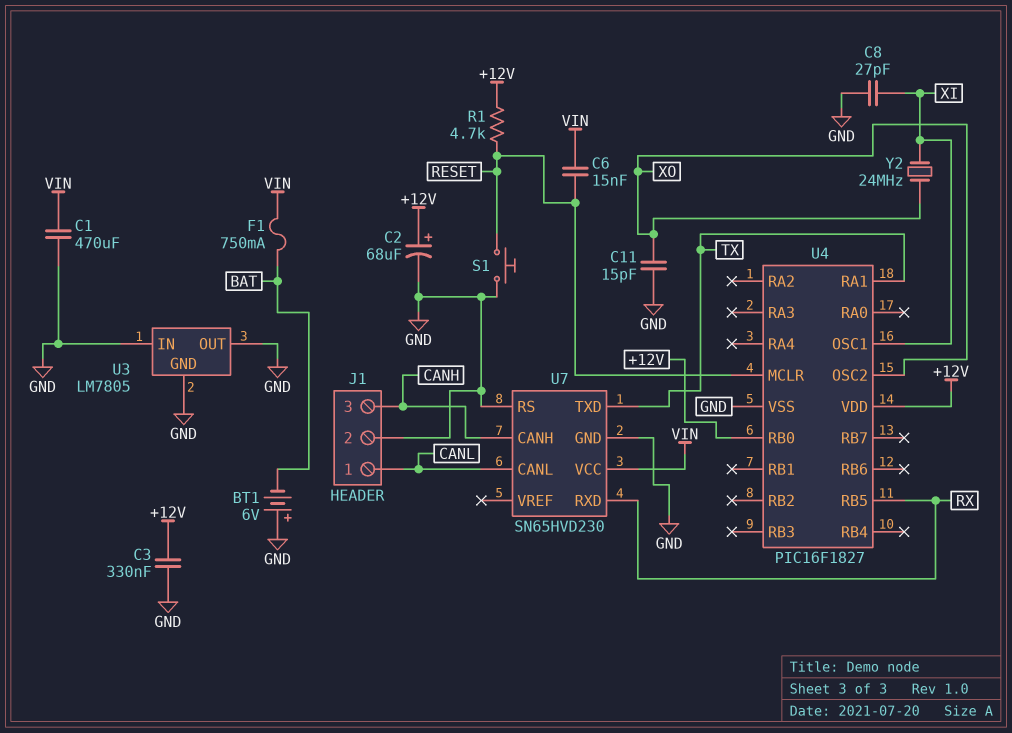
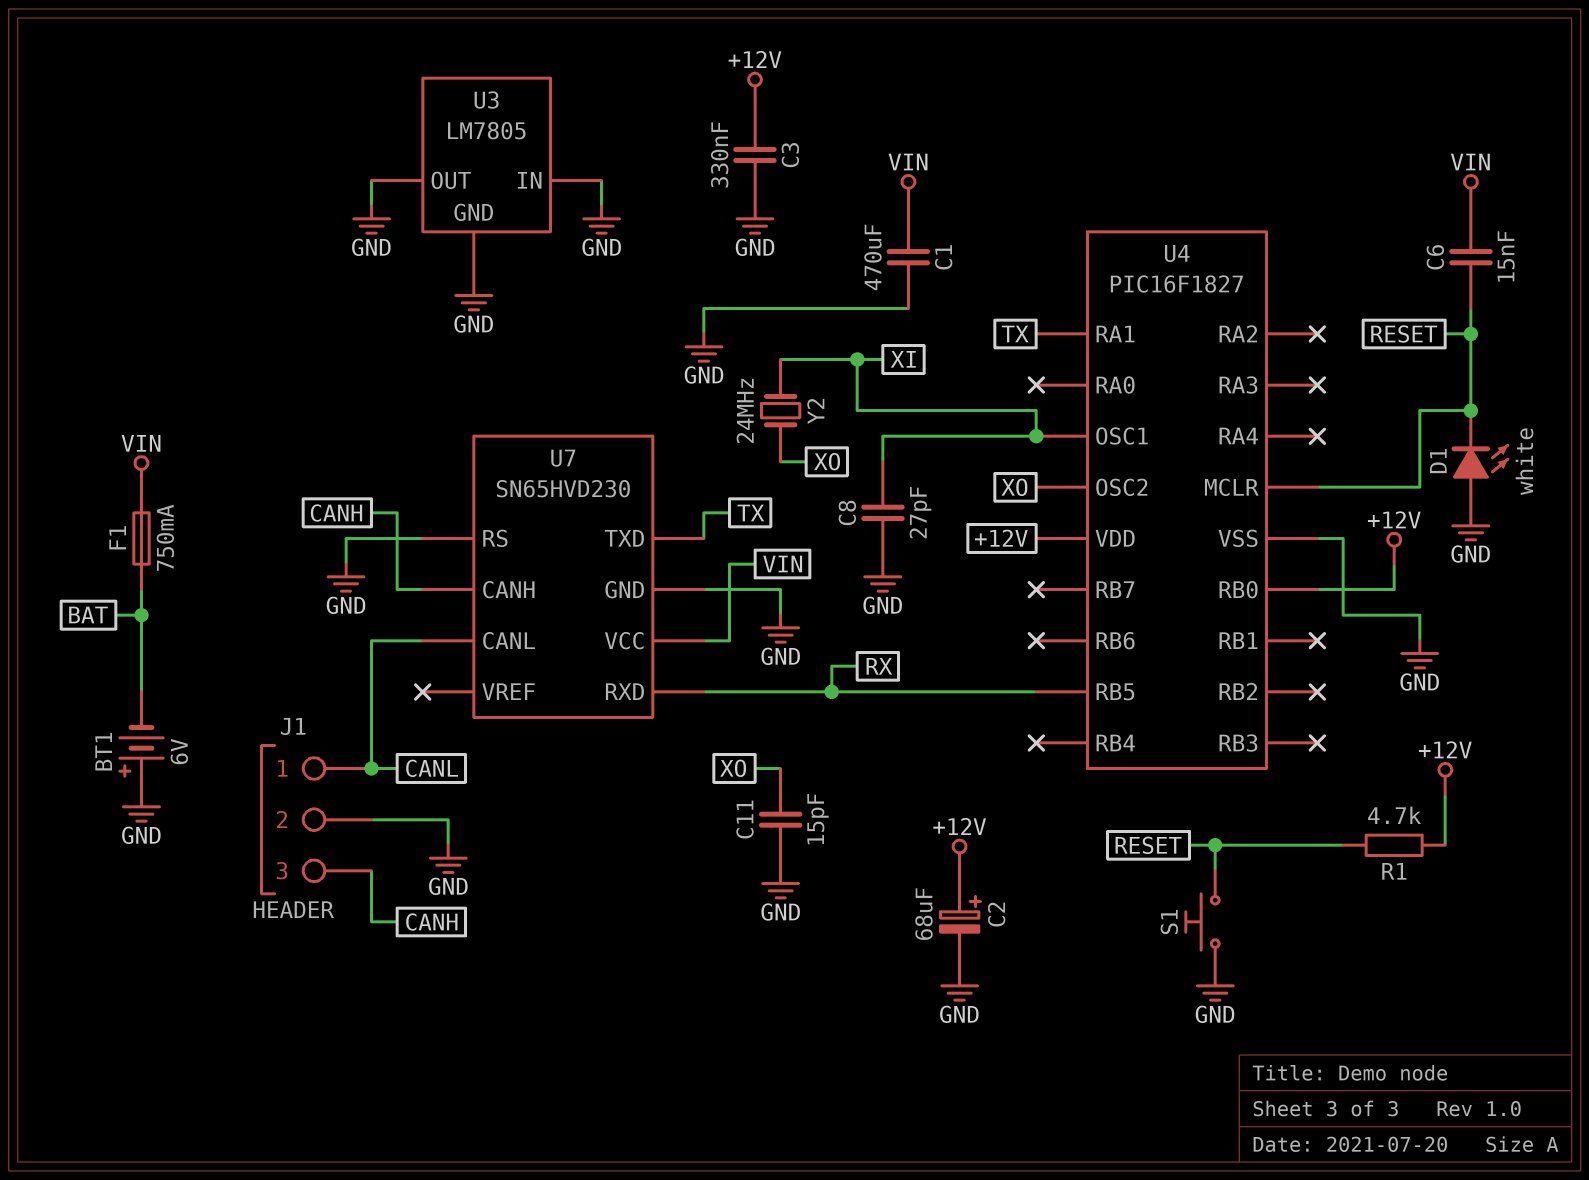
D1: none -> LED white (A GND, K RESET)

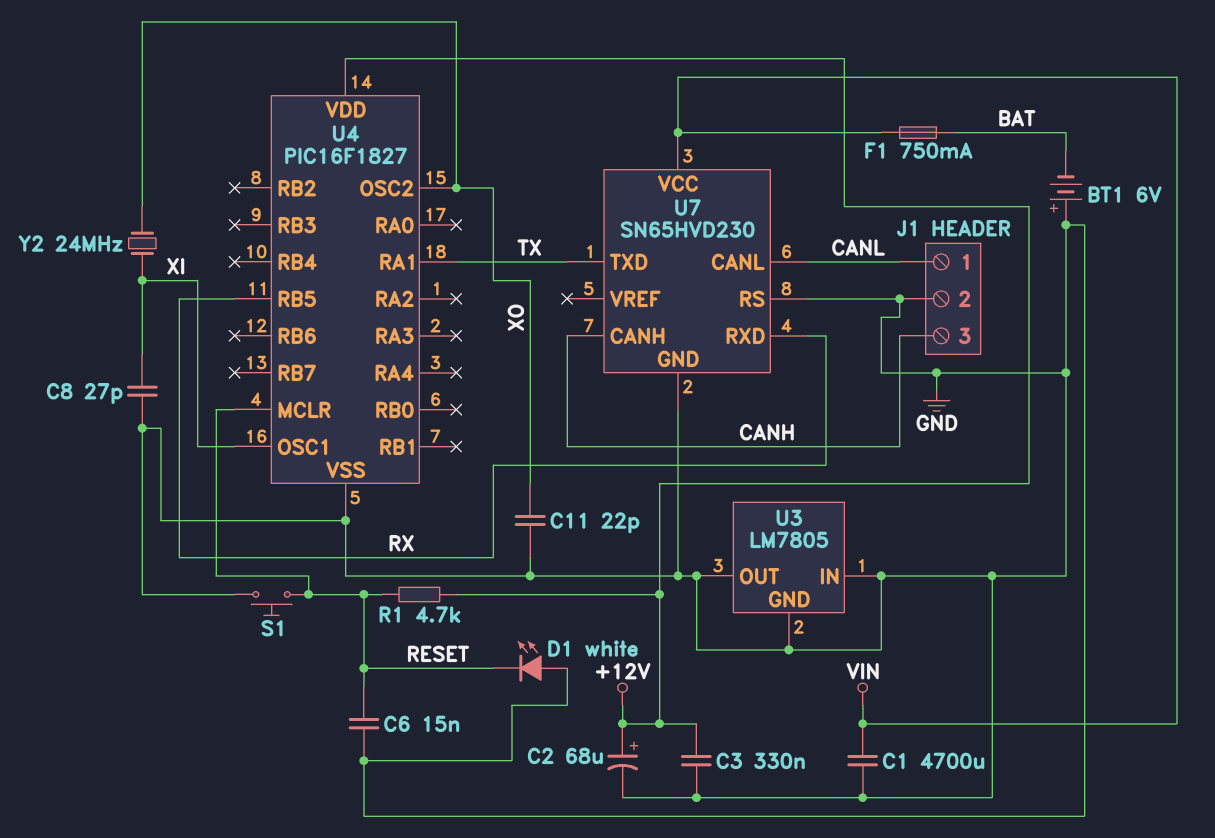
C1: 470uF (GND, VIN) -> 4700uF (GND, VIN)
C6: 15nF (RESET, VIN) -> 15nF (GND, RESET)
C11: 15pF (GND, XO) -> 22pF (GND, XO)
U4 pin RB0: +12V -> none

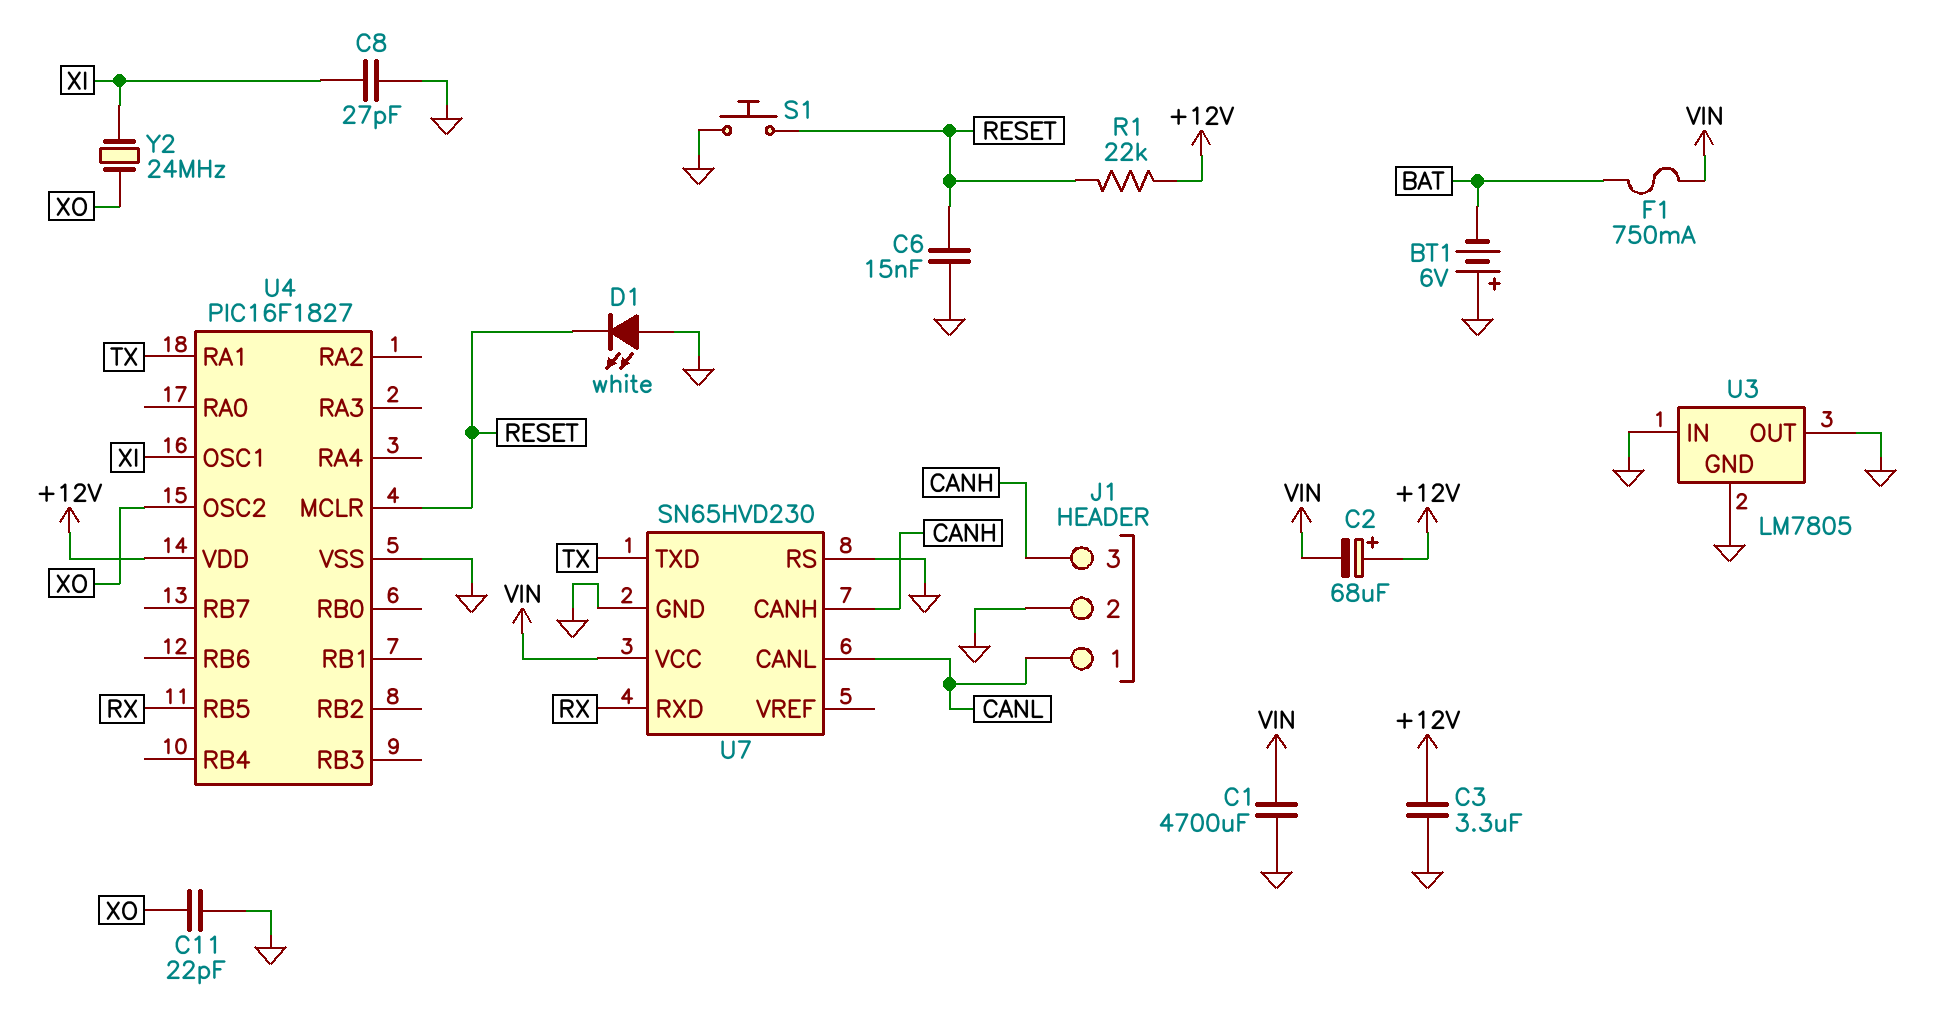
C2: 68uF (plus +12V, minus GND) -> 68uF (plus +12V, minus VIN)
C3: 330nF (+12V, GND) -> 3.3uF (+12V, GND)
R1: 4.7k (+12V, RESET) -> 22k (+12V, RESET)

